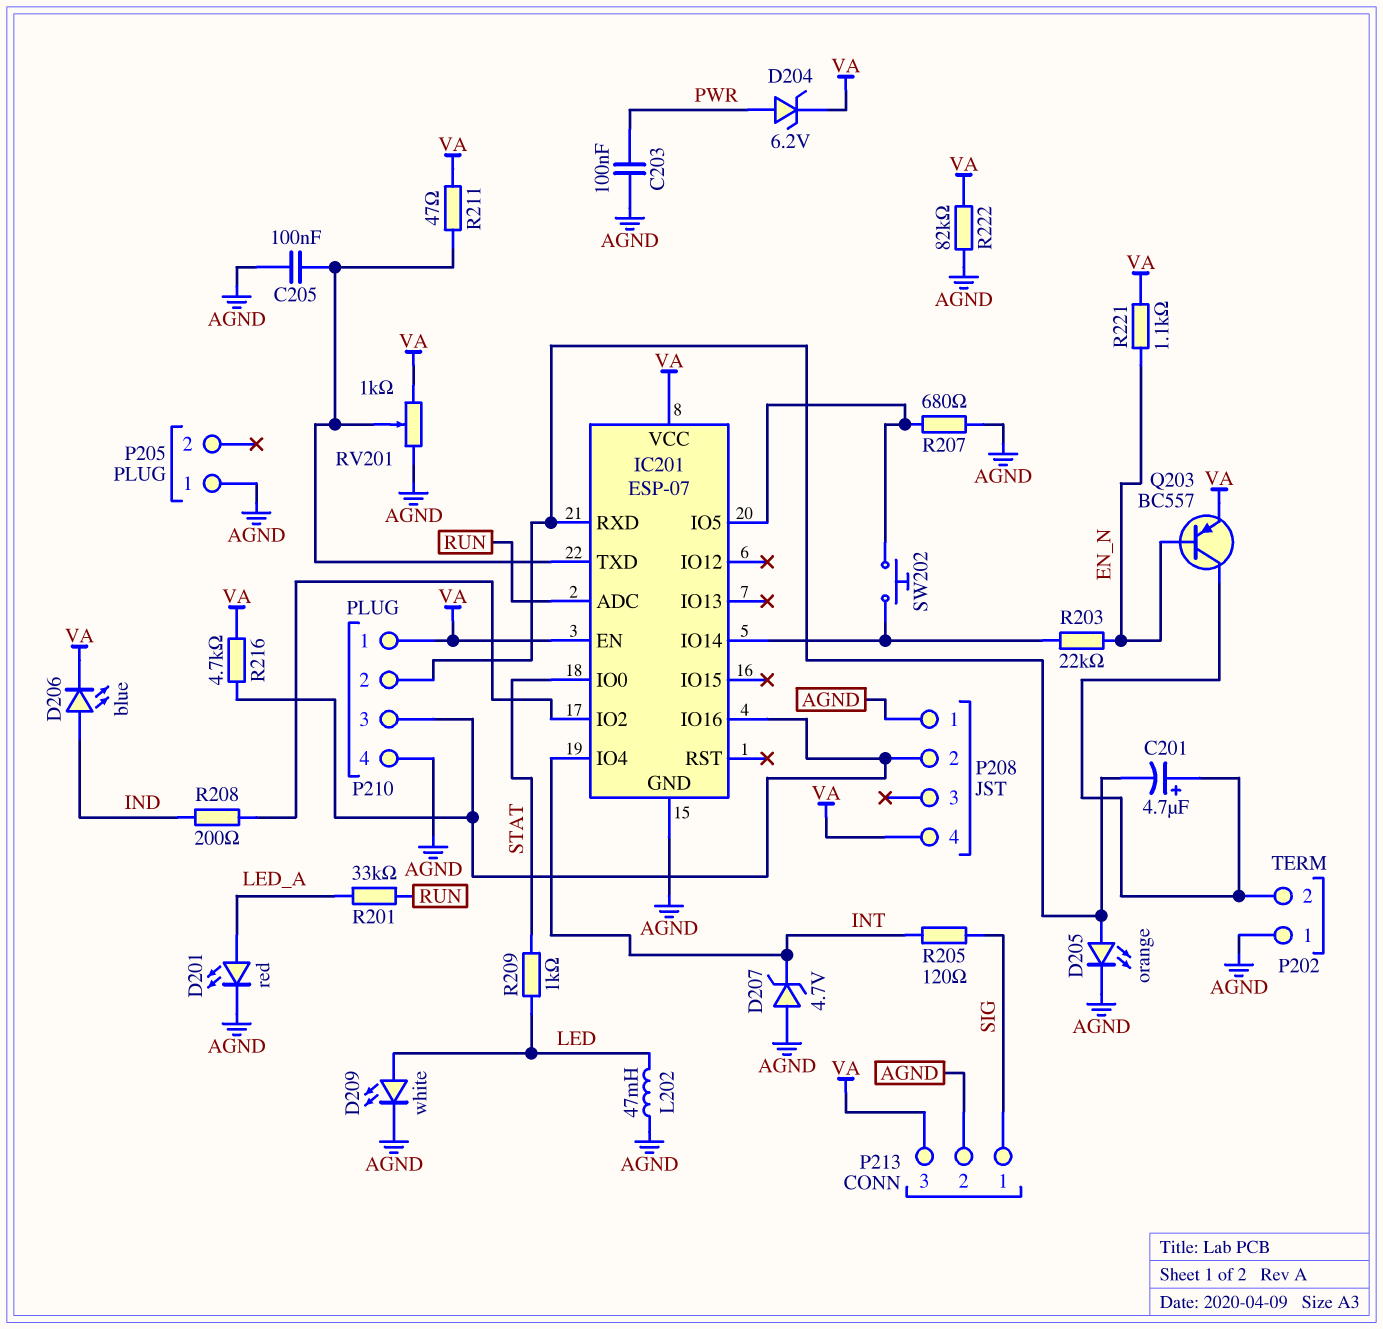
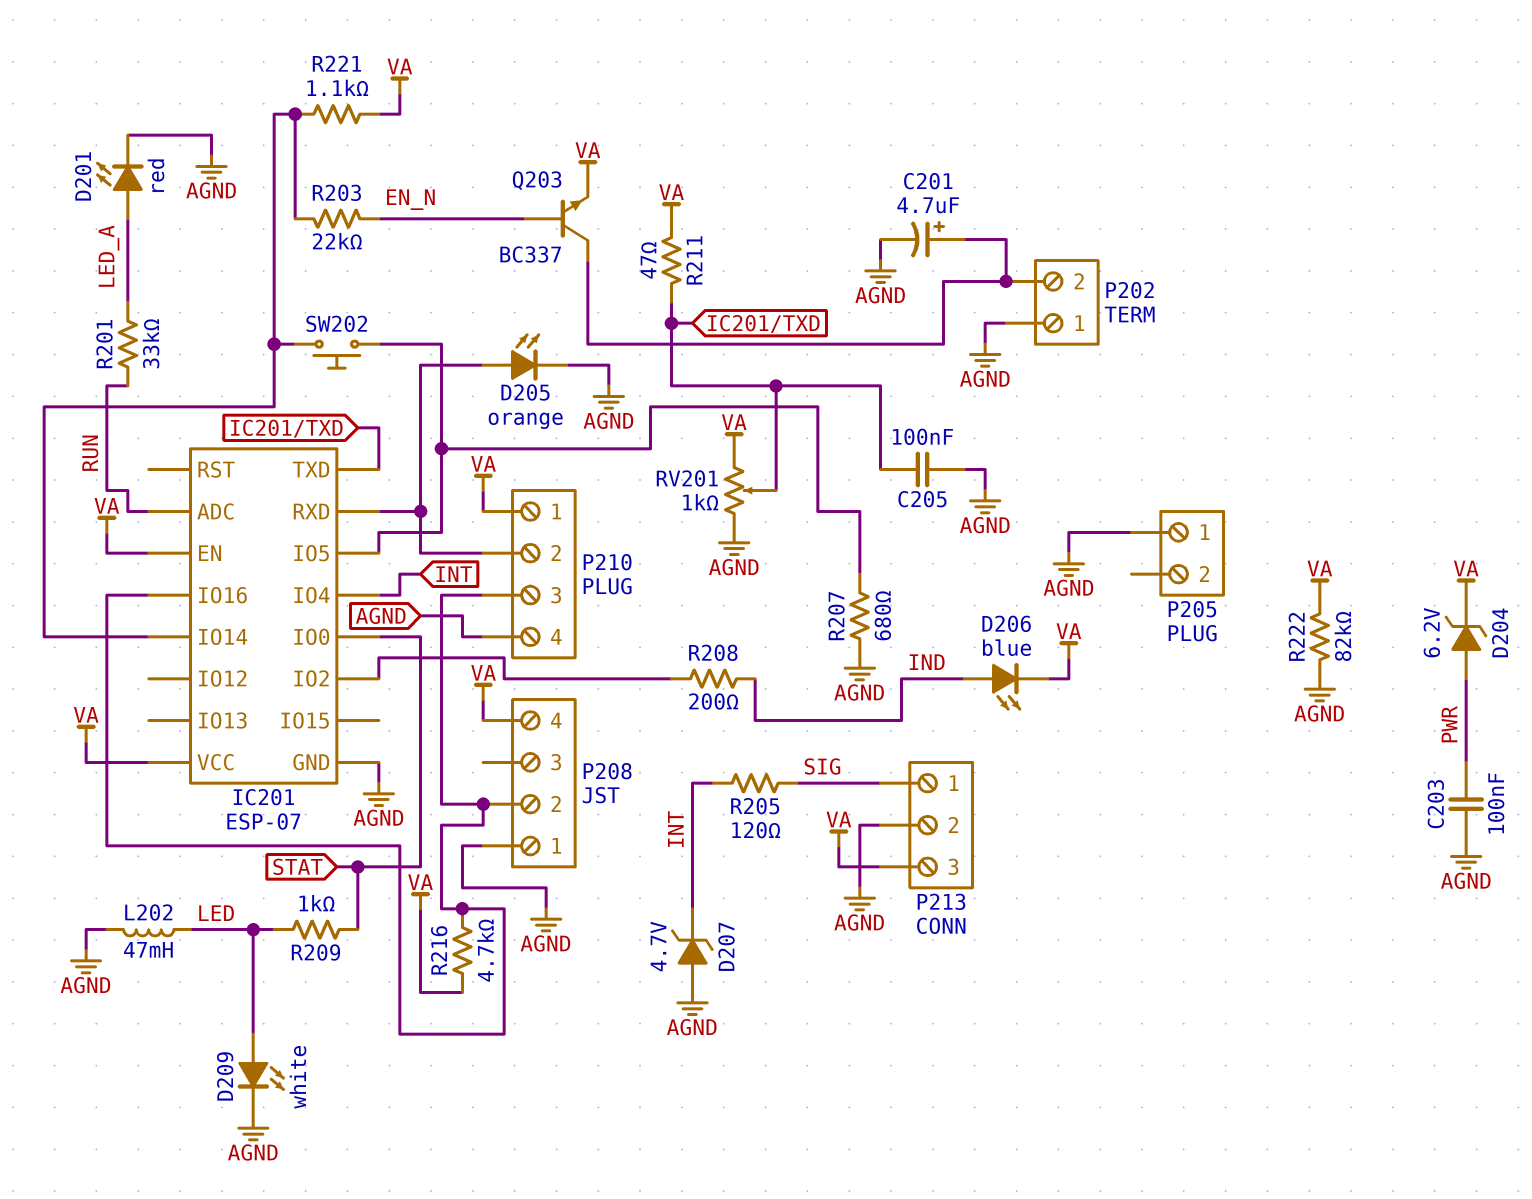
C201: 4.7uF (plus P202/2, minus IC201/RXD) -> 4.7uF (plus P202/2, minus AGND)
Q203: PNP BC557 (B EN_N, C P202/2, E VA) -> NPN BC337 (B EN_N, C P202/2, E VA)
R221: 1.1k (EN_N, VA) -> 1.1k (IC201/IO14, VA)

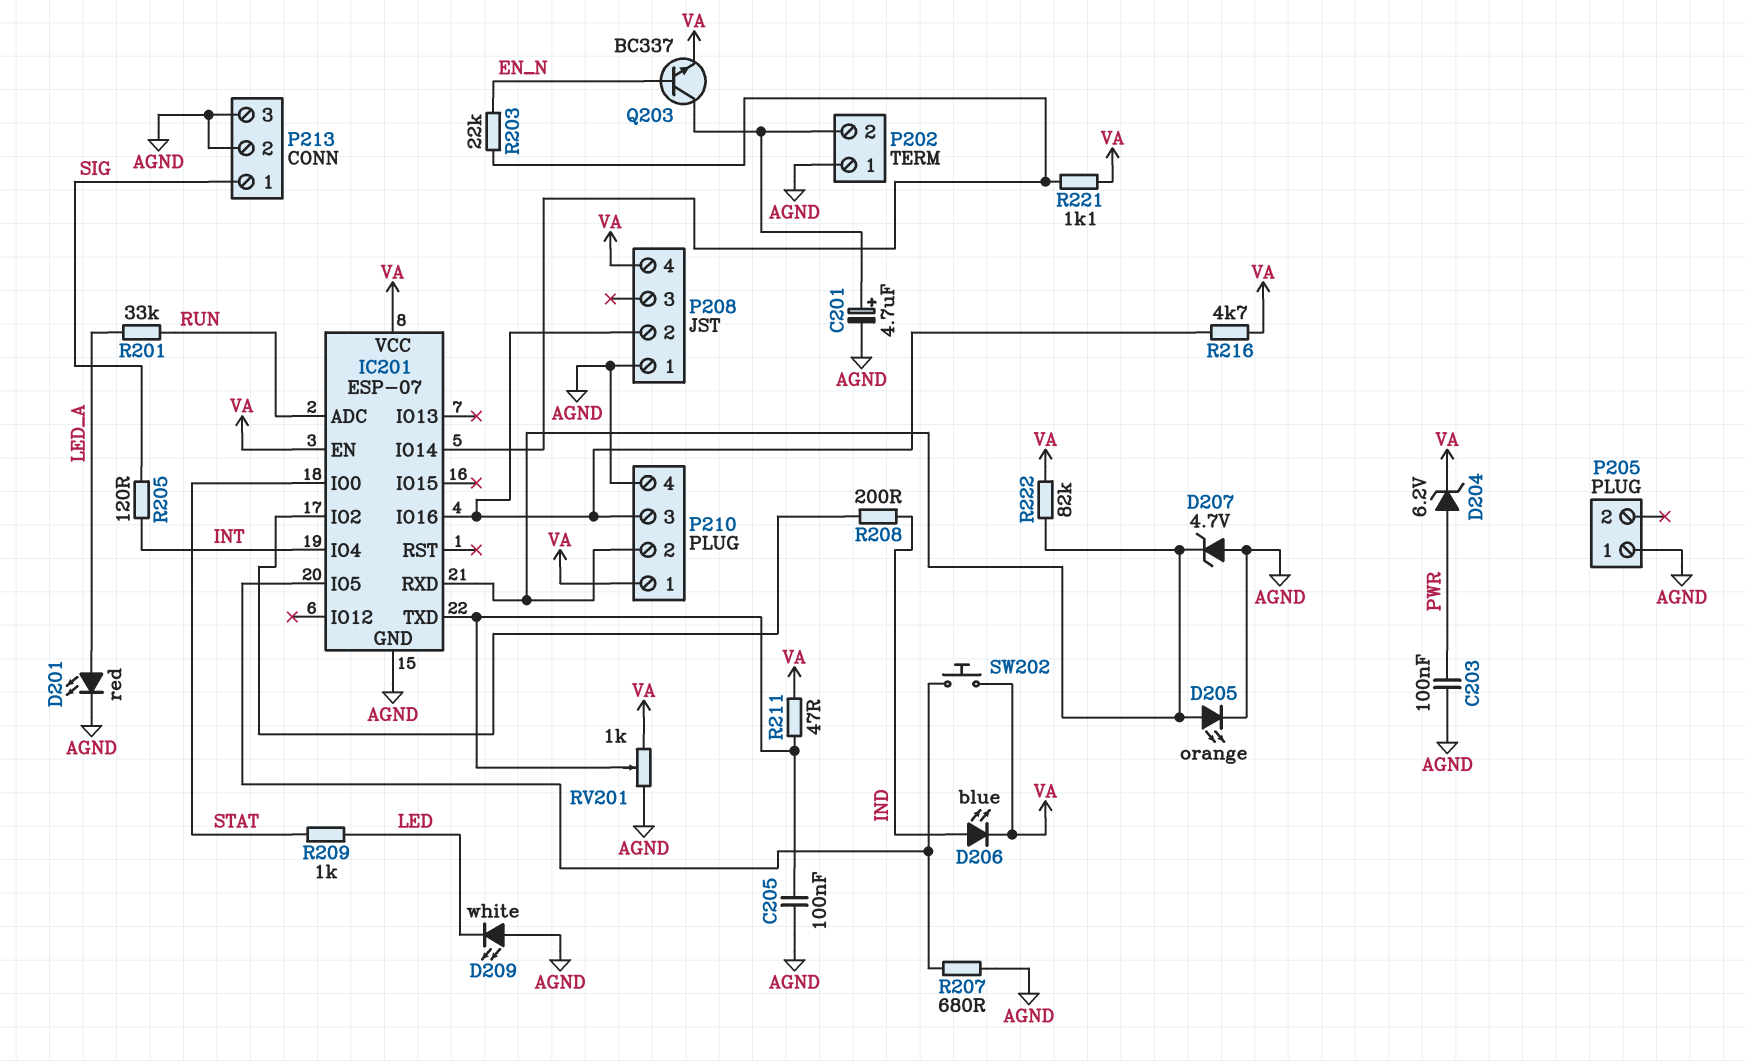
D207: zener 4.7V (A AGND, K INT) -> zener 4.7V (A AGND, K IC201/RXD)
D209: LED white (A LED, K AGND) -> LED white (A AGND, K LED)
L202: 47mH (AGND, LED) -> none
P213 pin 3: VA -> AGND
R222: 82k (AGND, VA) -> 82k (IC201/RXD, VA)
SW202: button (IC201/IO5, IC201/IO14) -> button (IC201/IO5, VA)

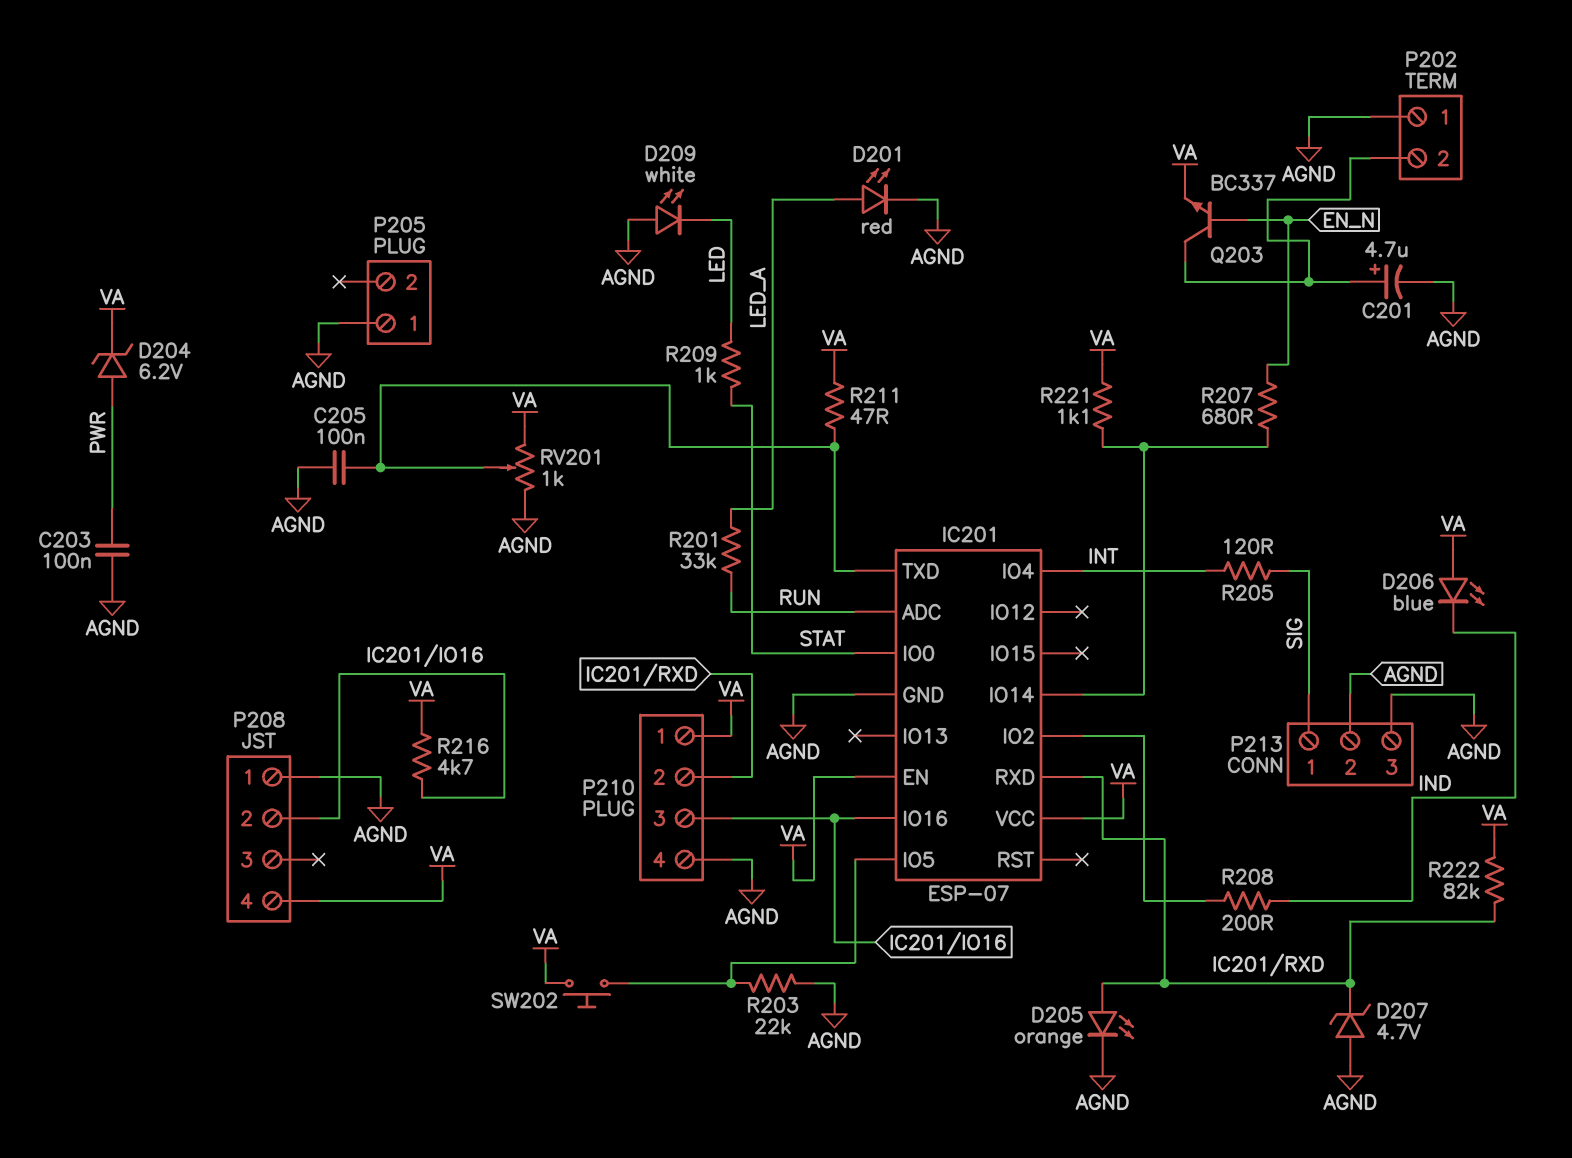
D206: LED blue (A IND, K VA) -> LED blue (A VA, K IND)
R203: 22k (EN_N, IC201/IO14) -> 22k (AGND, IC201/IO5)
R207: 680 (AGND, IC201/IO5) -> 680 (EN_N, IC201/IO14)

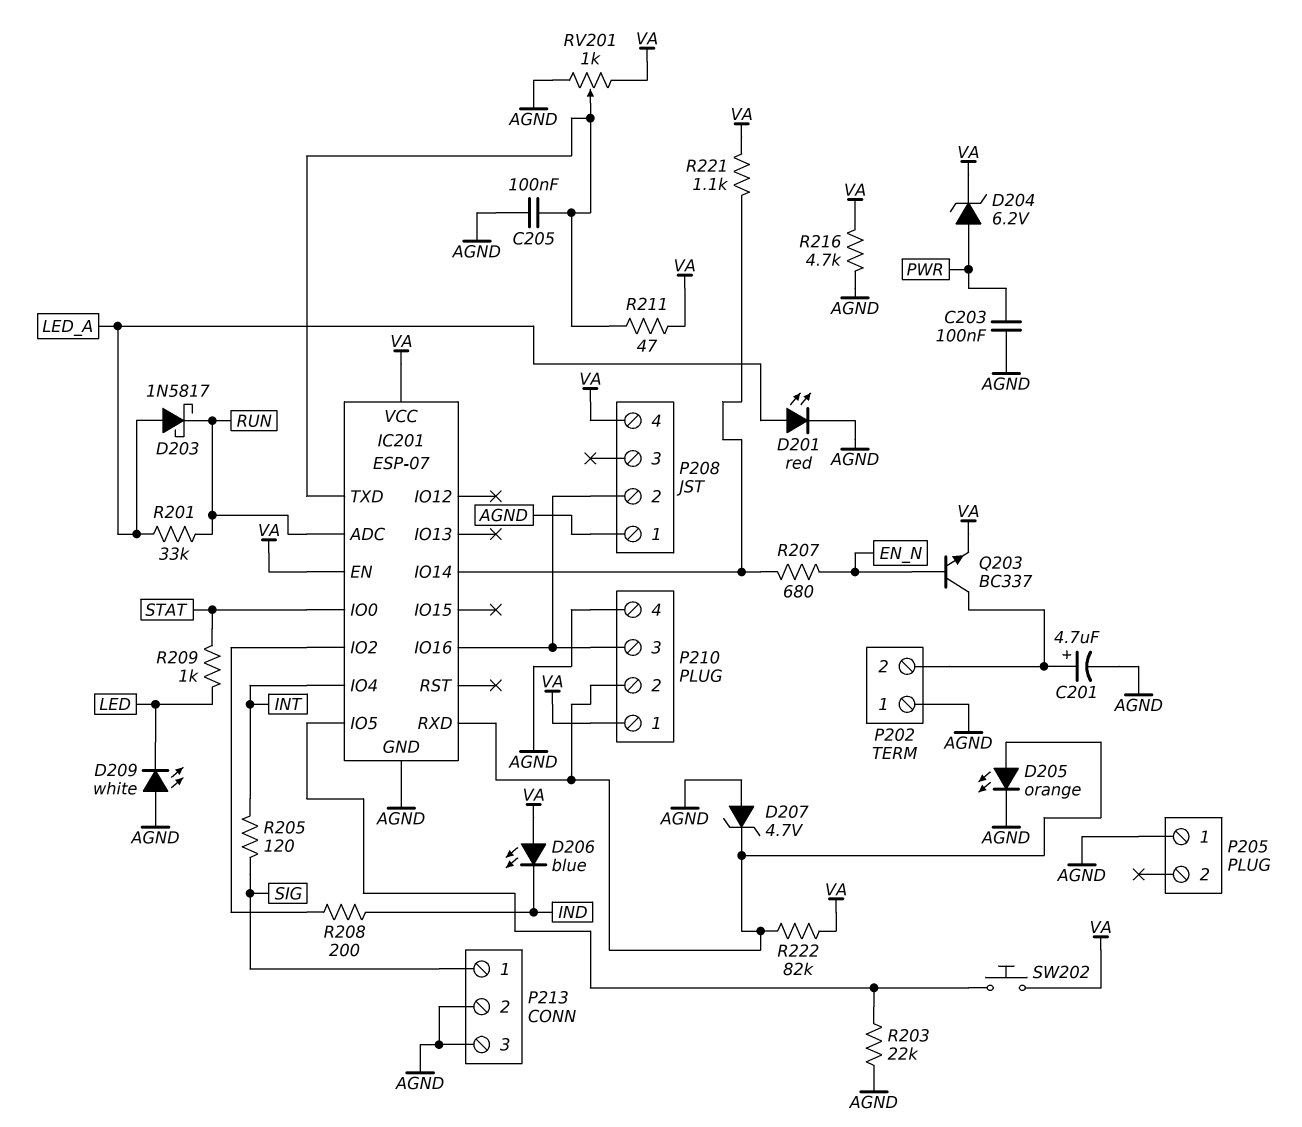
D203: none -> schottky 1N5817 (A LED_A, K RUN)
R216: 4.7k (IC201/IO16, VA) -> 4.7k (AGND, VA)

